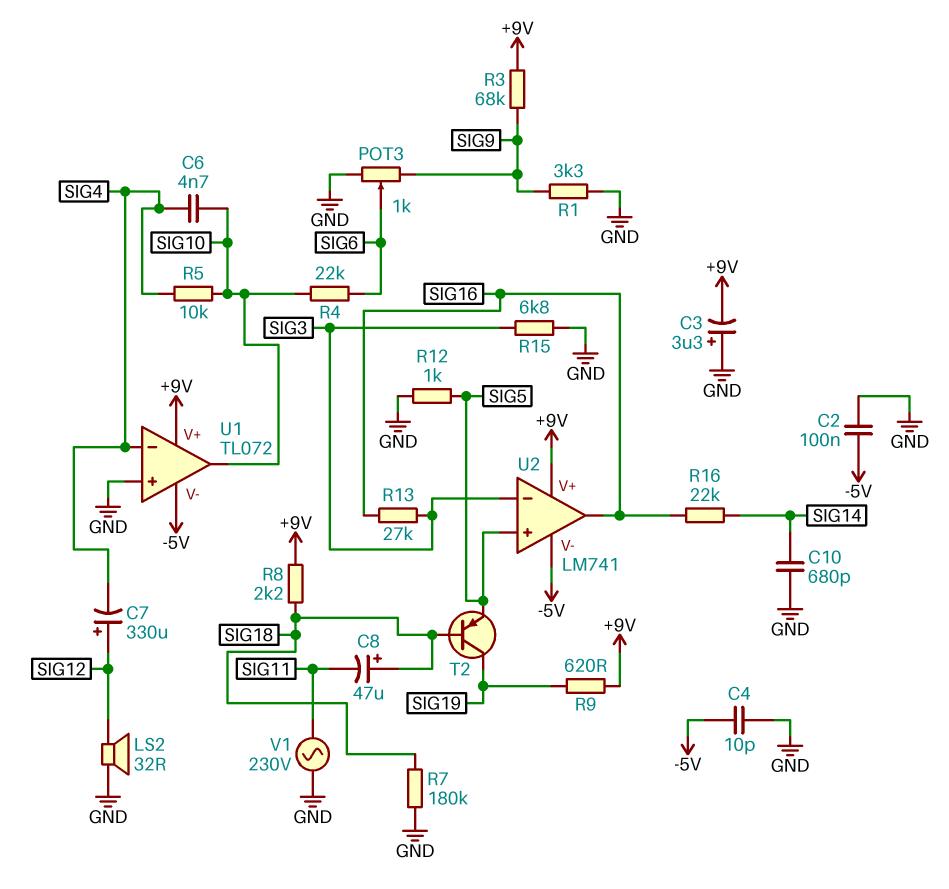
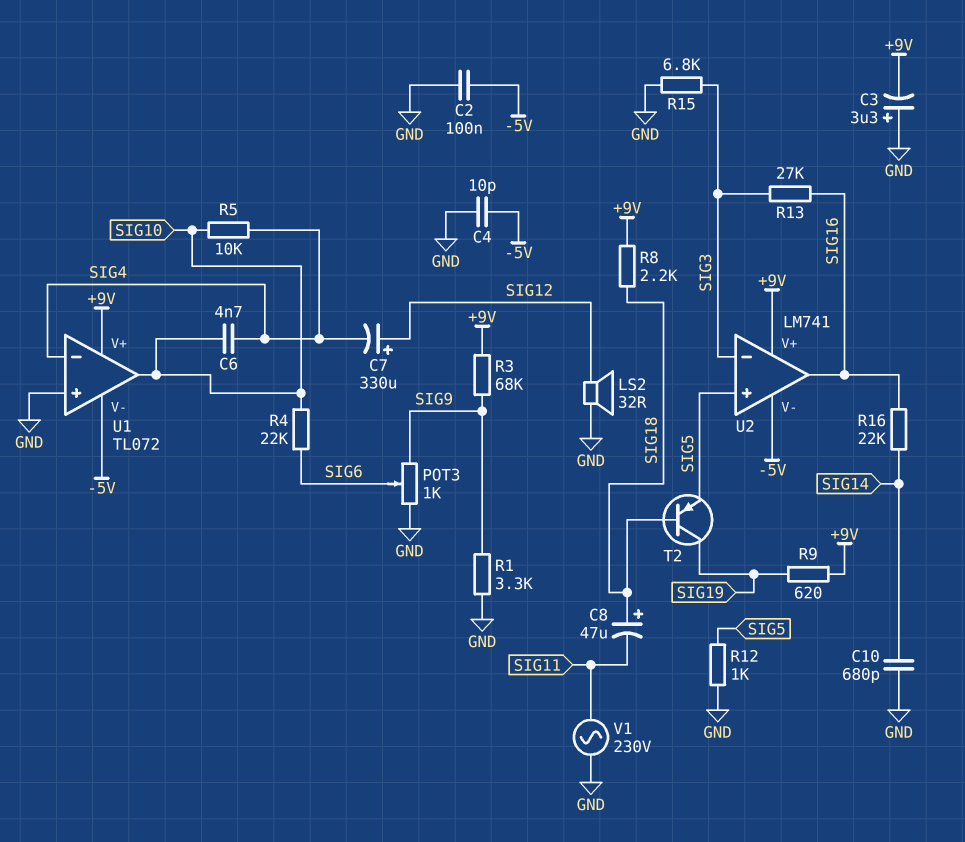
R7: 180k (GND, SIG18) -> none

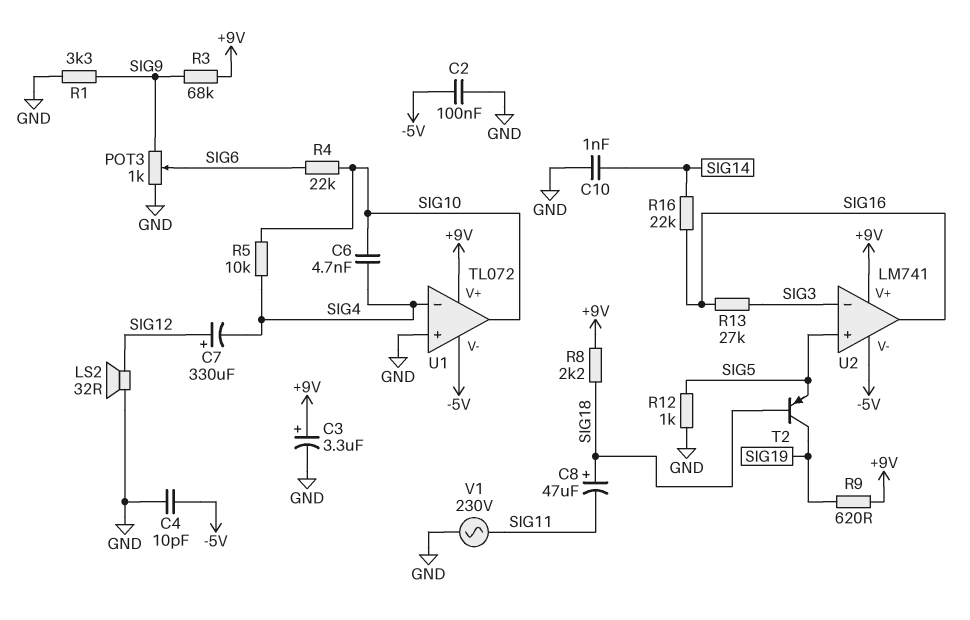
C3: 3.3uF (plus GND, minus +9V) -> 3.3uF (plus +9V, minus GND)
C10: 680pF (GND, SIG14) -> 1nF (GND, SIG14)
R15: 6.8k (GND, SIG3) -> none

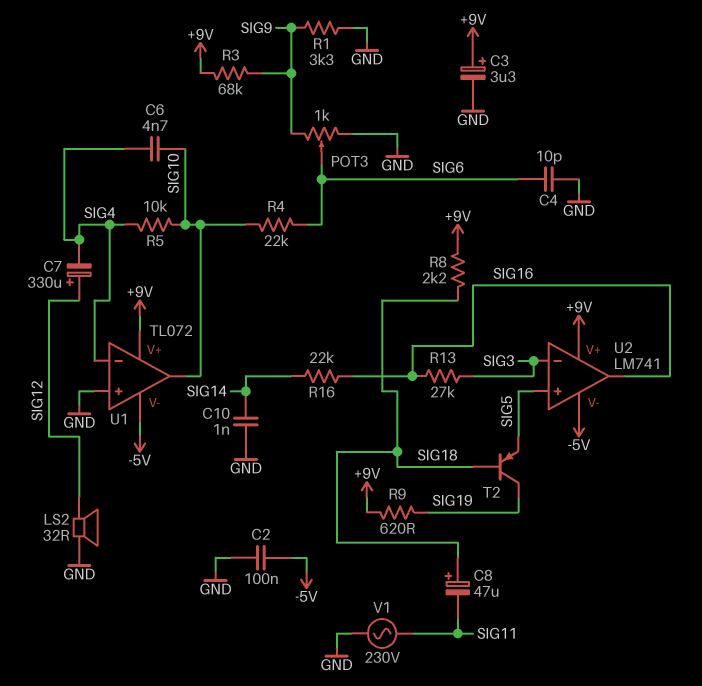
C4: 10pF (-5V, GND) -> 10pF (GND, SIG6)
R12: 1k (GND, SIG5) -> none

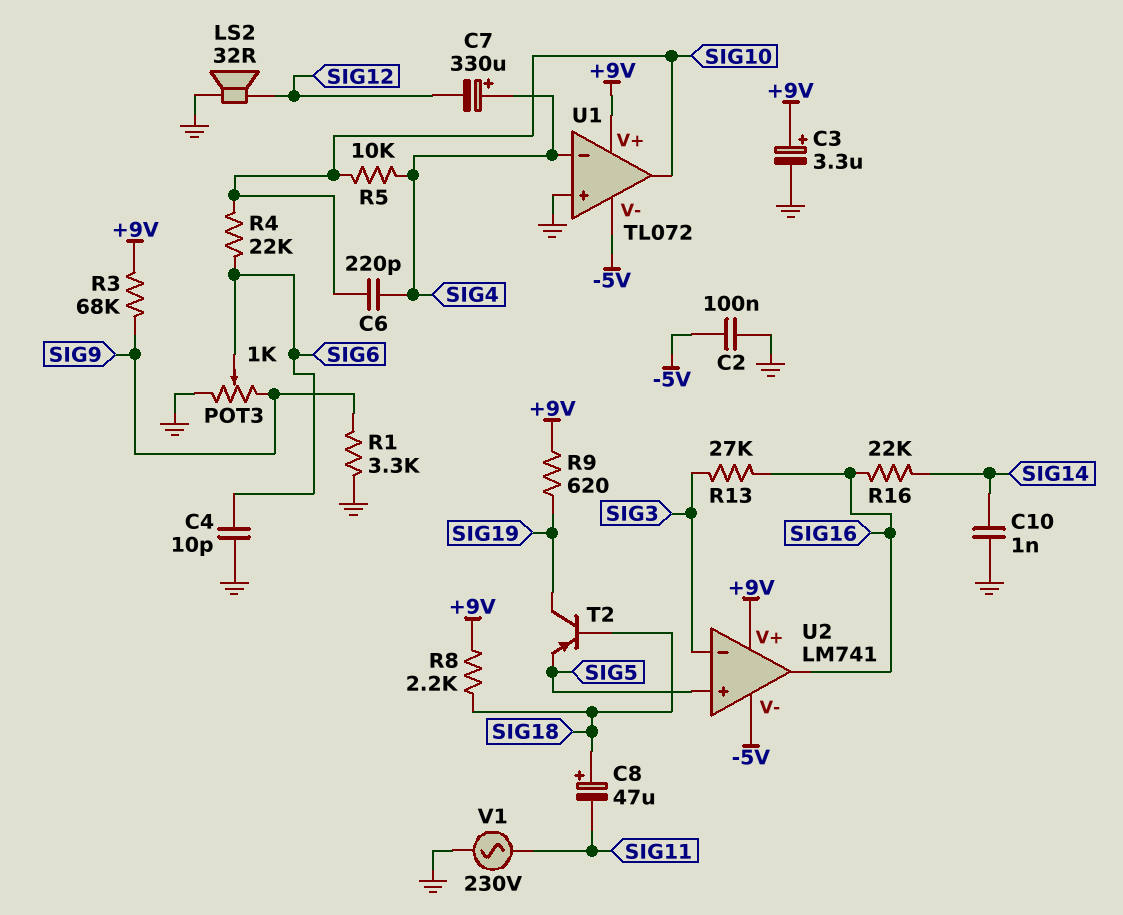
C6: 4.7nF (SIG4, SIG10) -> 220pF (SIG4, SIG10)
C7: 330uF (plus SIG12, minus SIG4) -> 330uF (plus SIG4, minus SIG12)

